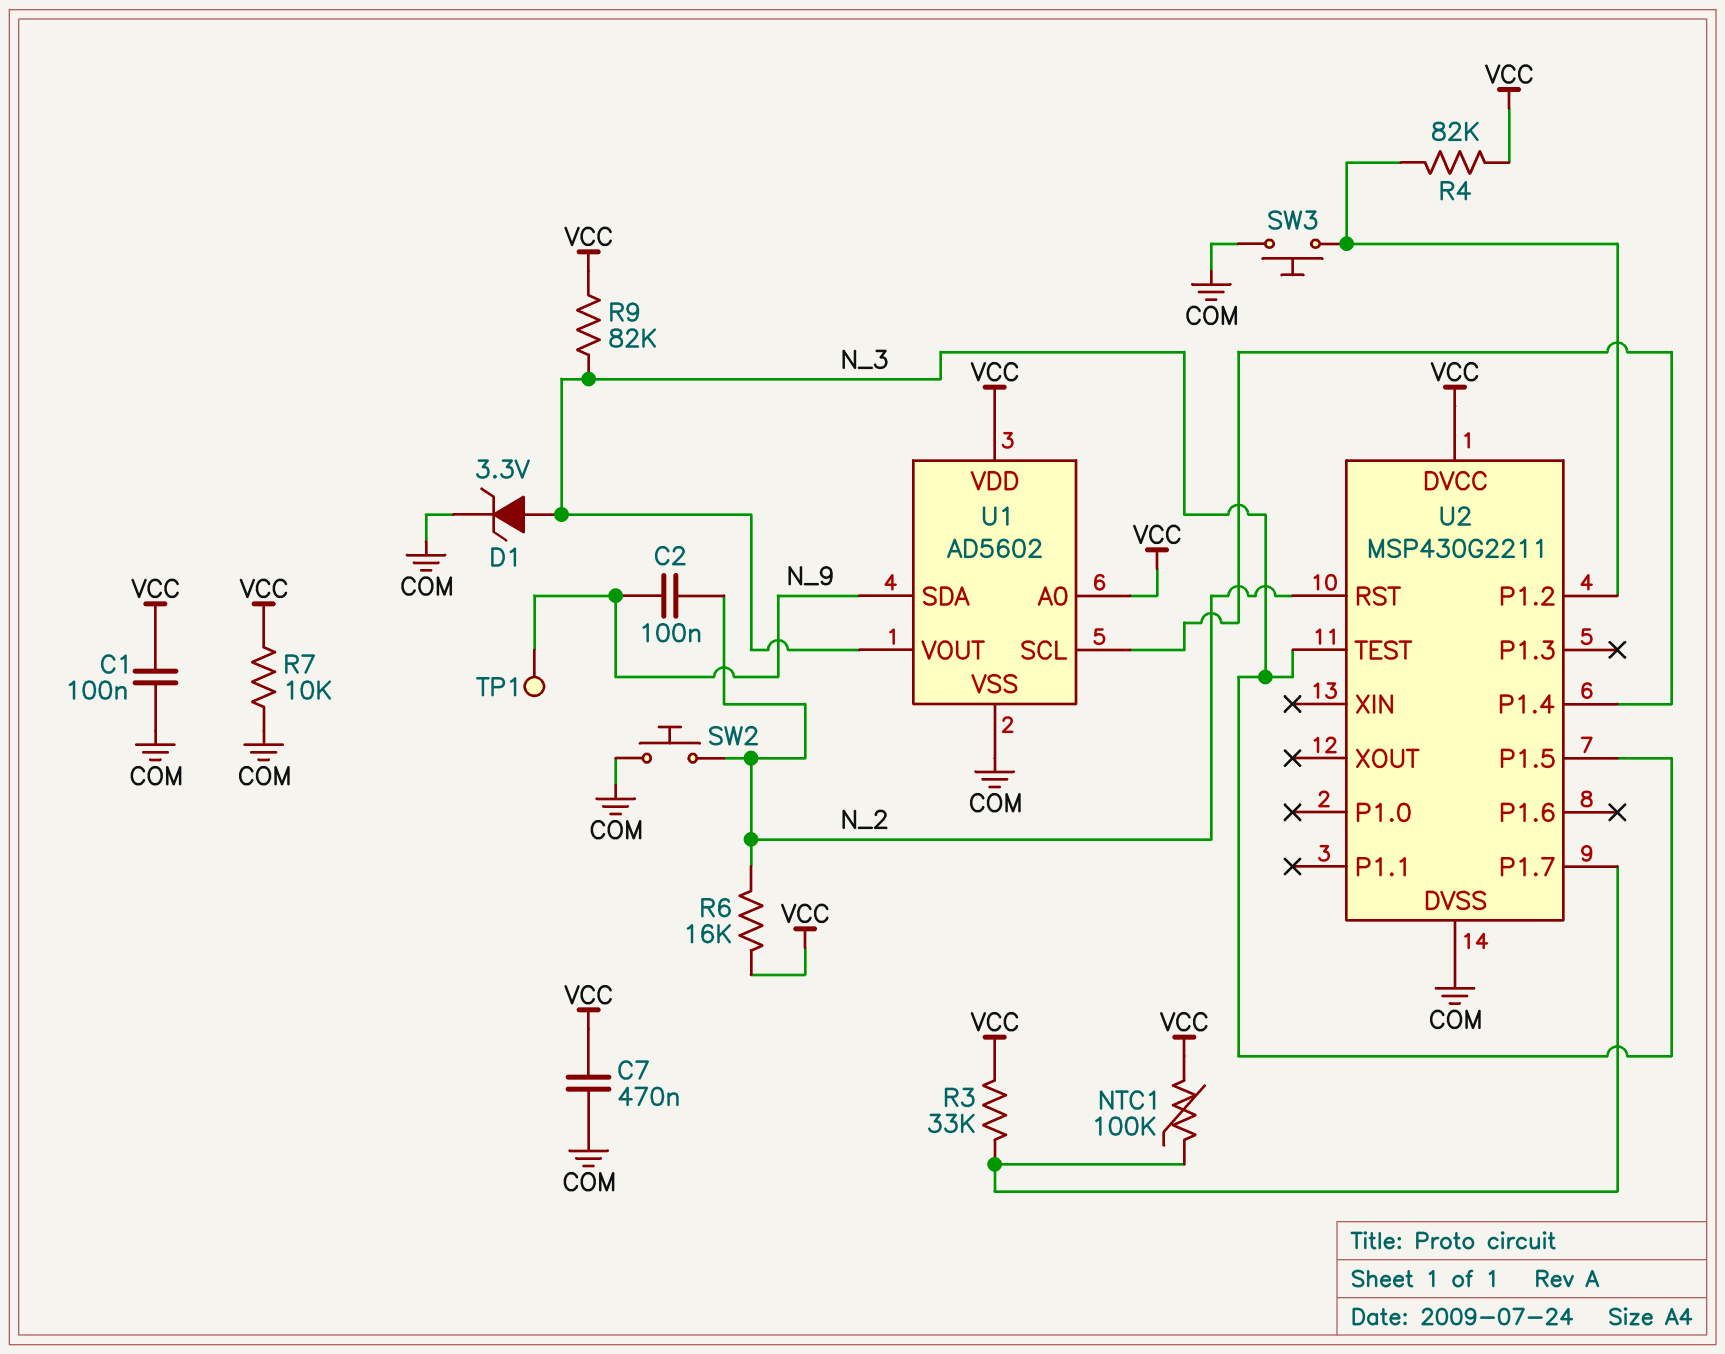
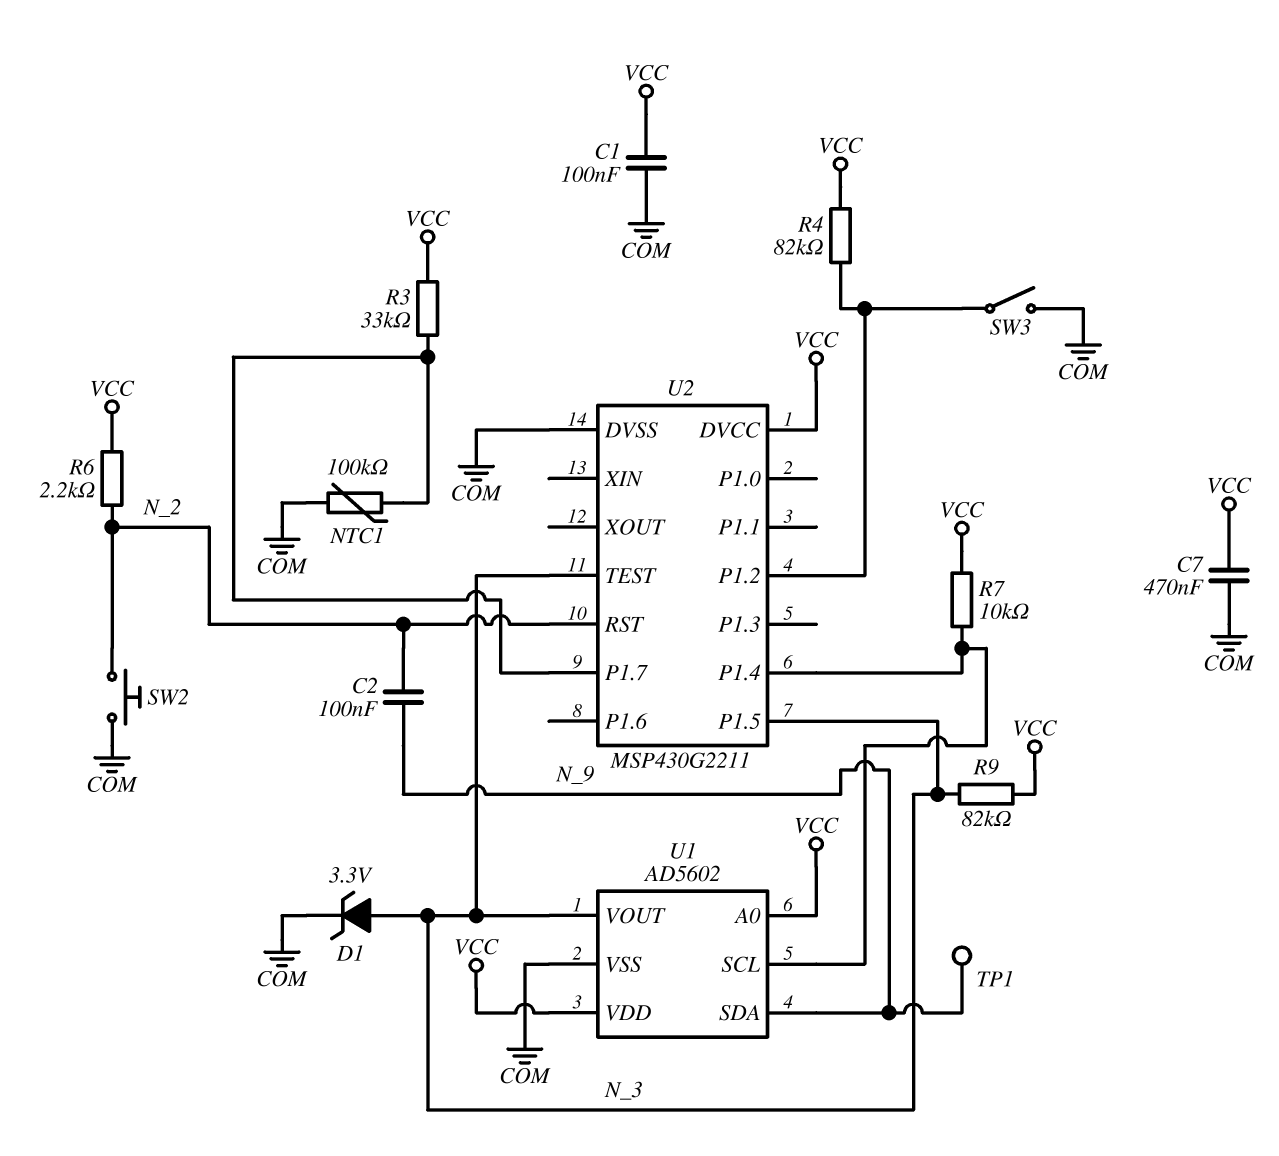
NTC1: 100k (U2/P1.7, VCC) -> 100k (COM, U2/P1.7)
R6: 16k (N_2, VCC) -> 2.2k (N_2, VCC)
R7: 10k (COM, VCC) -> 10k (U1/SCL, VCC)
SW3: button (COM, U2/P1.2) -> switch (COM, U2/P1.2)

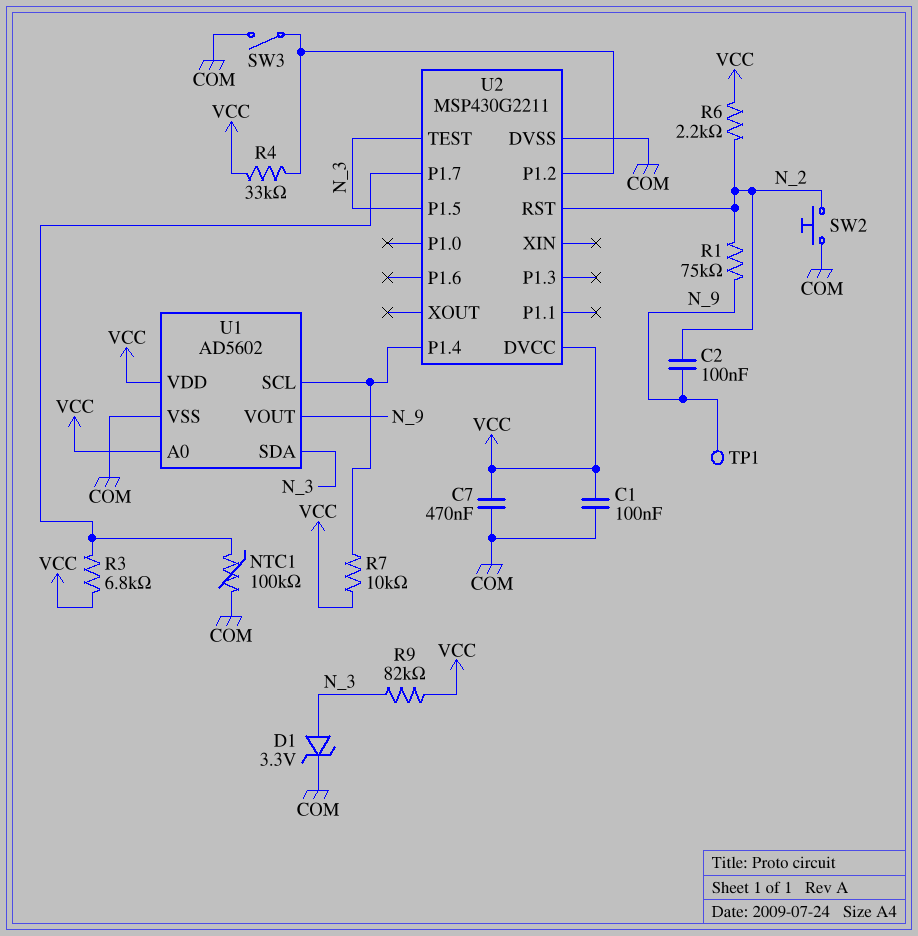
R1: none -> 75k (N_2, N_9)
R3: 33k (U2/P1.7, VCC) -> 6.8k (U2/P1.7, VCC)
R4: 82k (U2/P1.2, VCC) -> 33k (U2/P1.2, VCC)
U1 pin SDA: N_9 -> N_3
U1 pin VOUT: N_3 -> N_9

